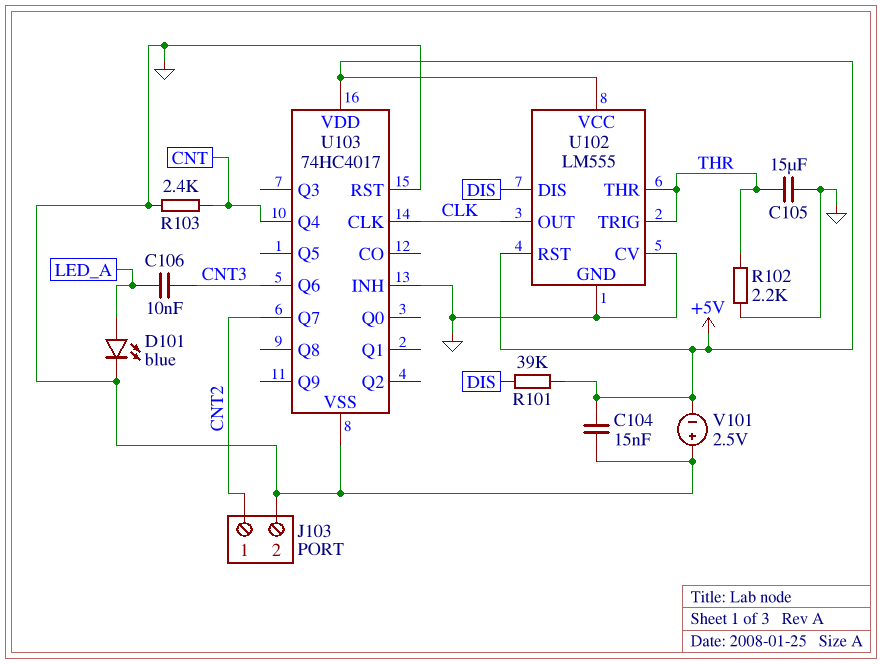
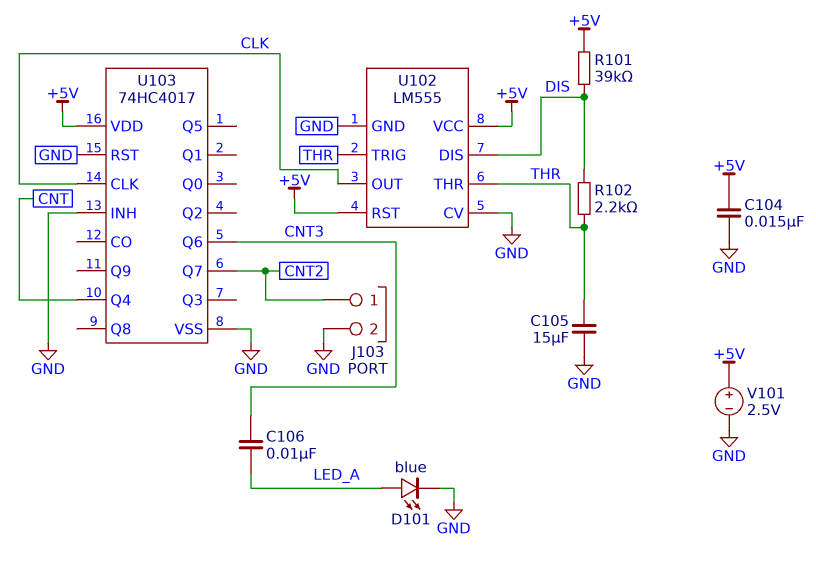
R102: 2.2k (GND, THR) -> 2.2k (DIS, THR)
R103: 2.4k (CNT, GND) -> none
V101: 2.5V (plus GND, minus +5V) -> 2.5V (plus +5V, minus GND)

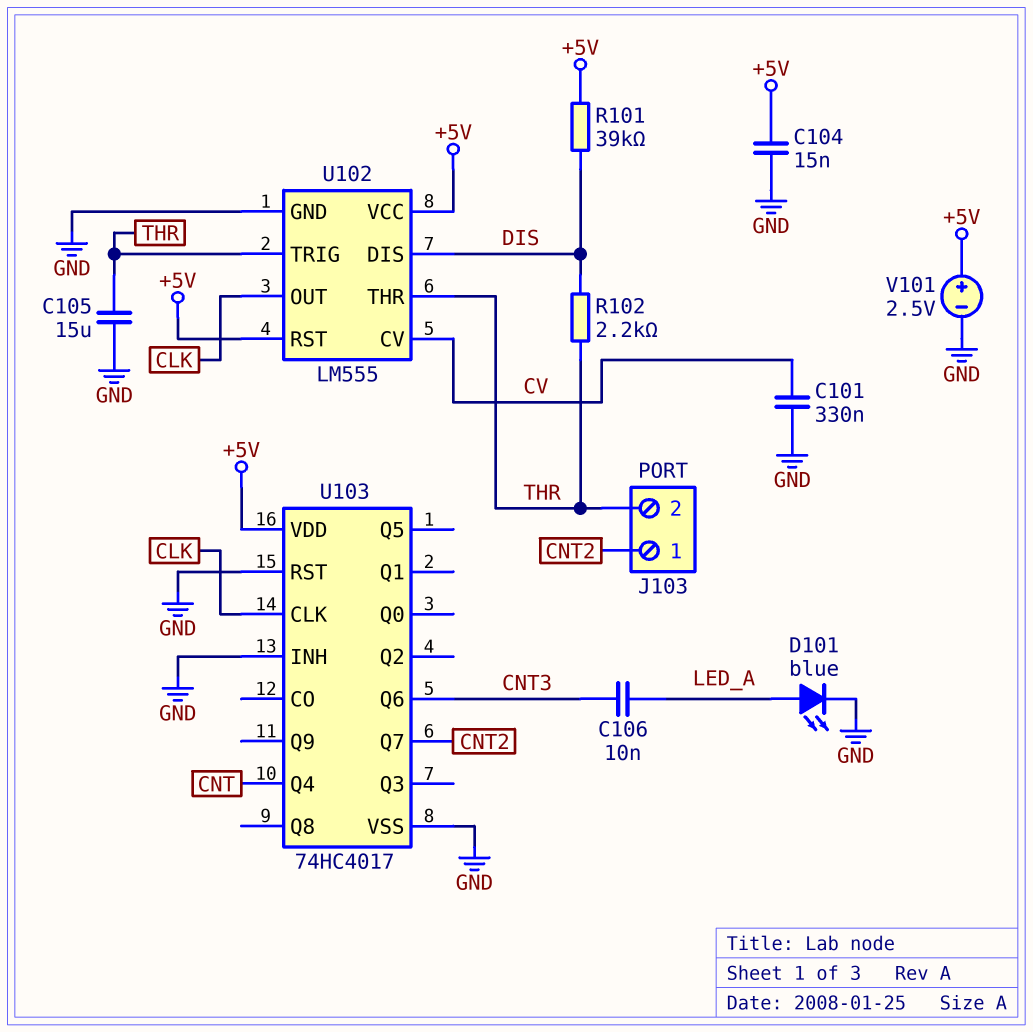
C101: none -> 330nF (CV, GND)
J103 pin 2: GND -> THR
U102 pin CV: GND -> CV

